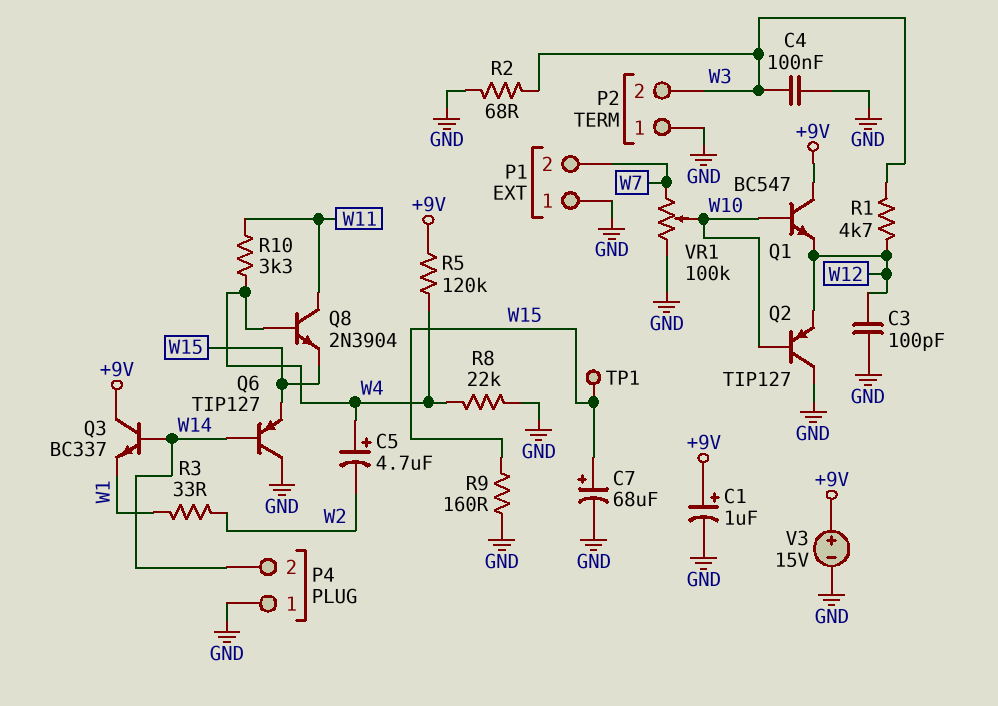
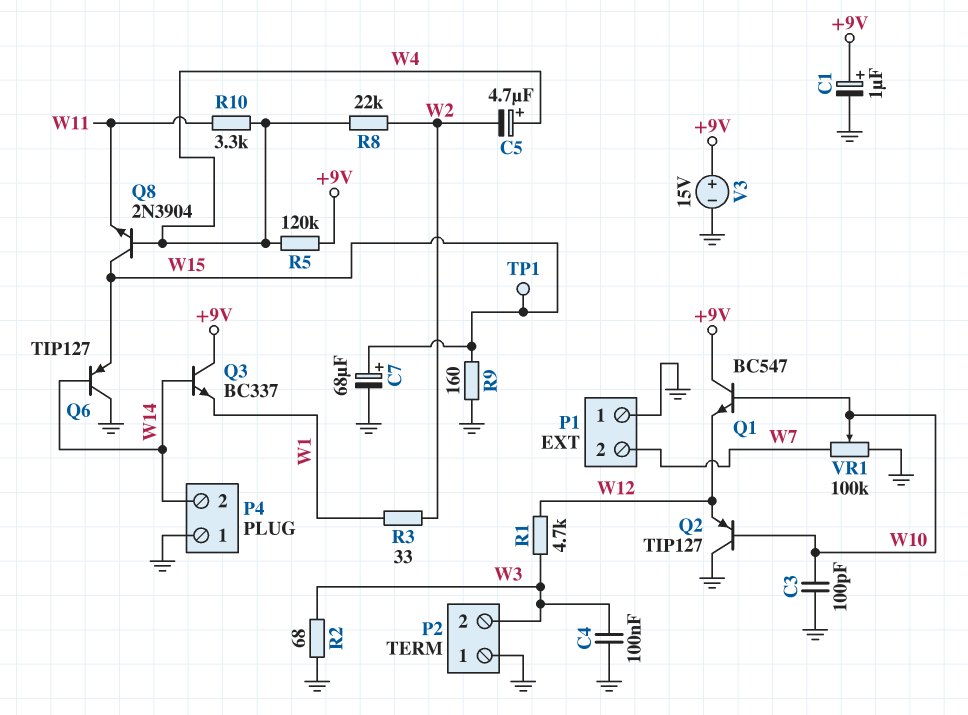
C3: 100pF (GND, W12) -> 100pF (GND, W10)
Q8: NPN 2N3904 (B W4, C W11, E W15) -> NPN 2N3904 (B W4, C W15, E W11)
R8: 22k (GND, W4) -> 22k (W2, W4)

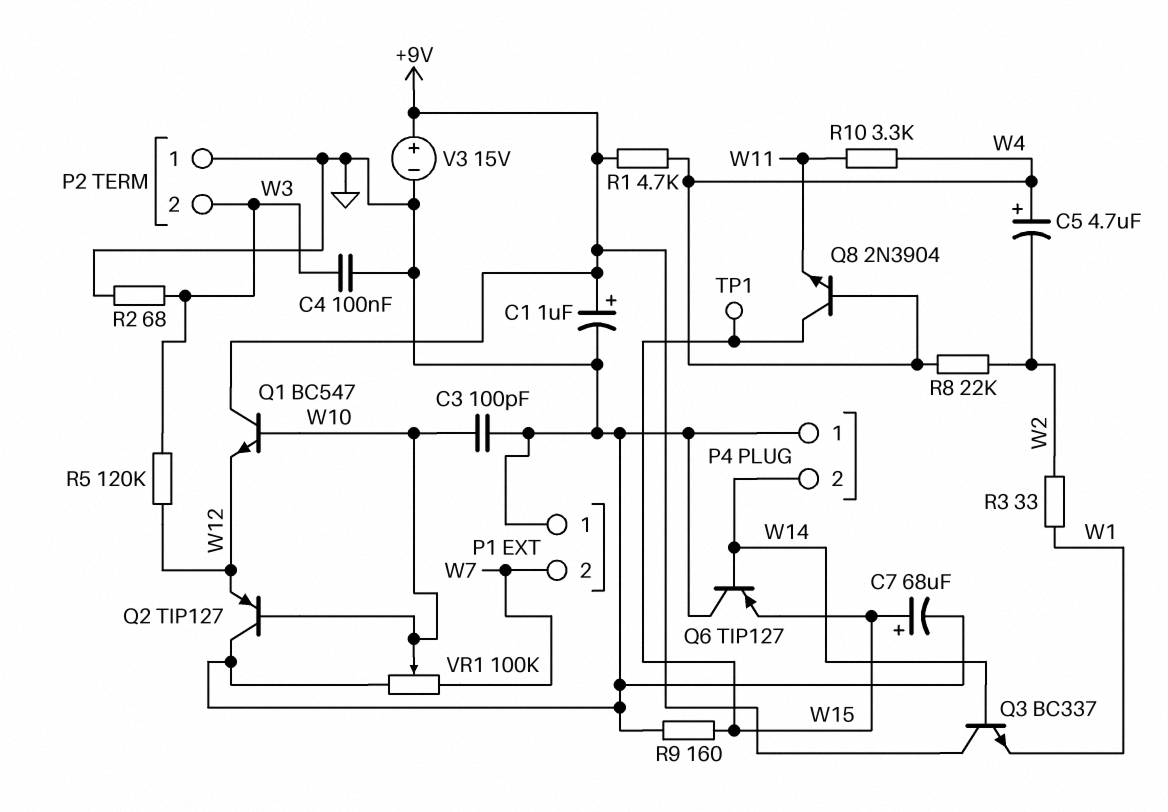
R1: 4.7k (W3, W12) -> 4.7k (+9V, W4)
R5: 120k (+9V, W4) -> 120k (W3, W12)

